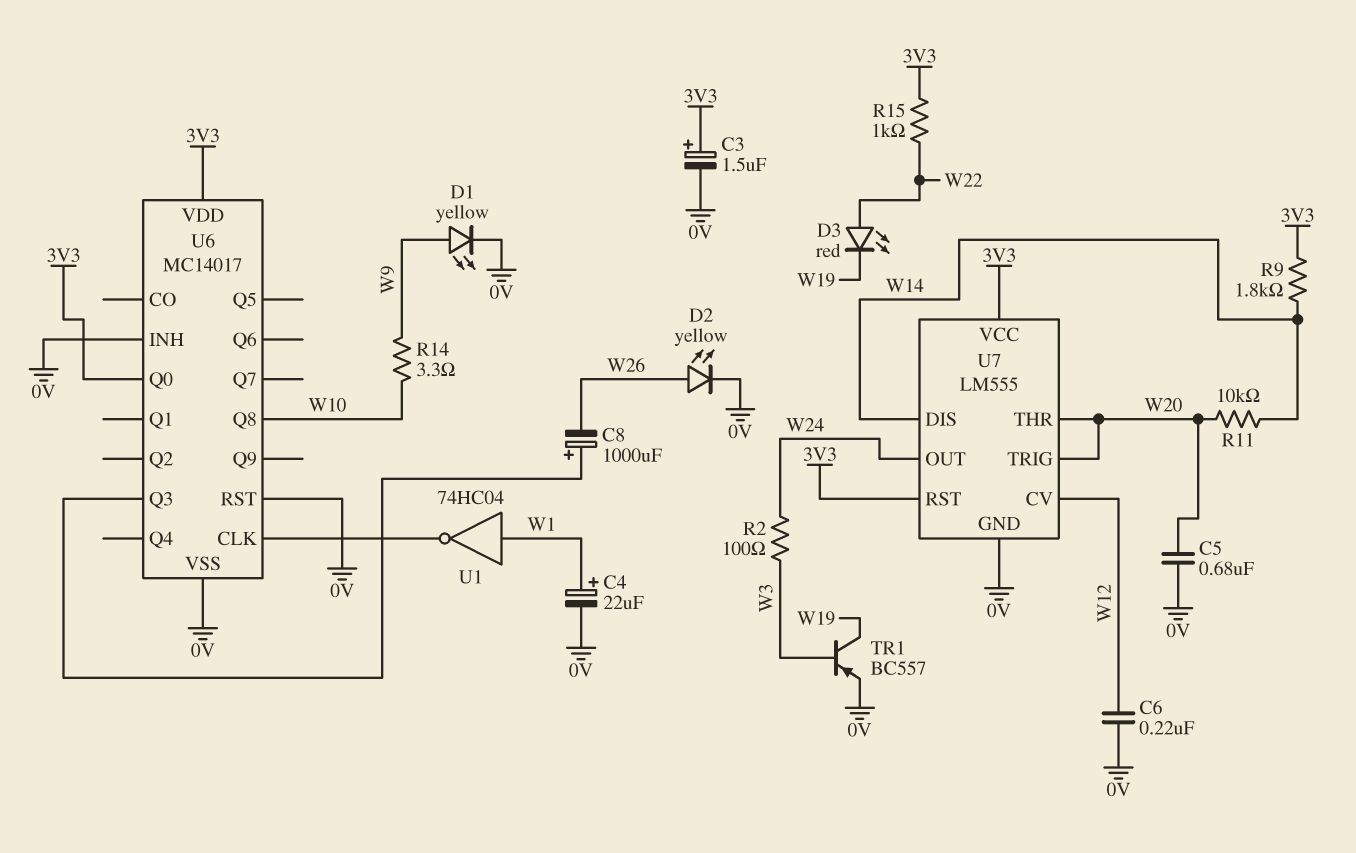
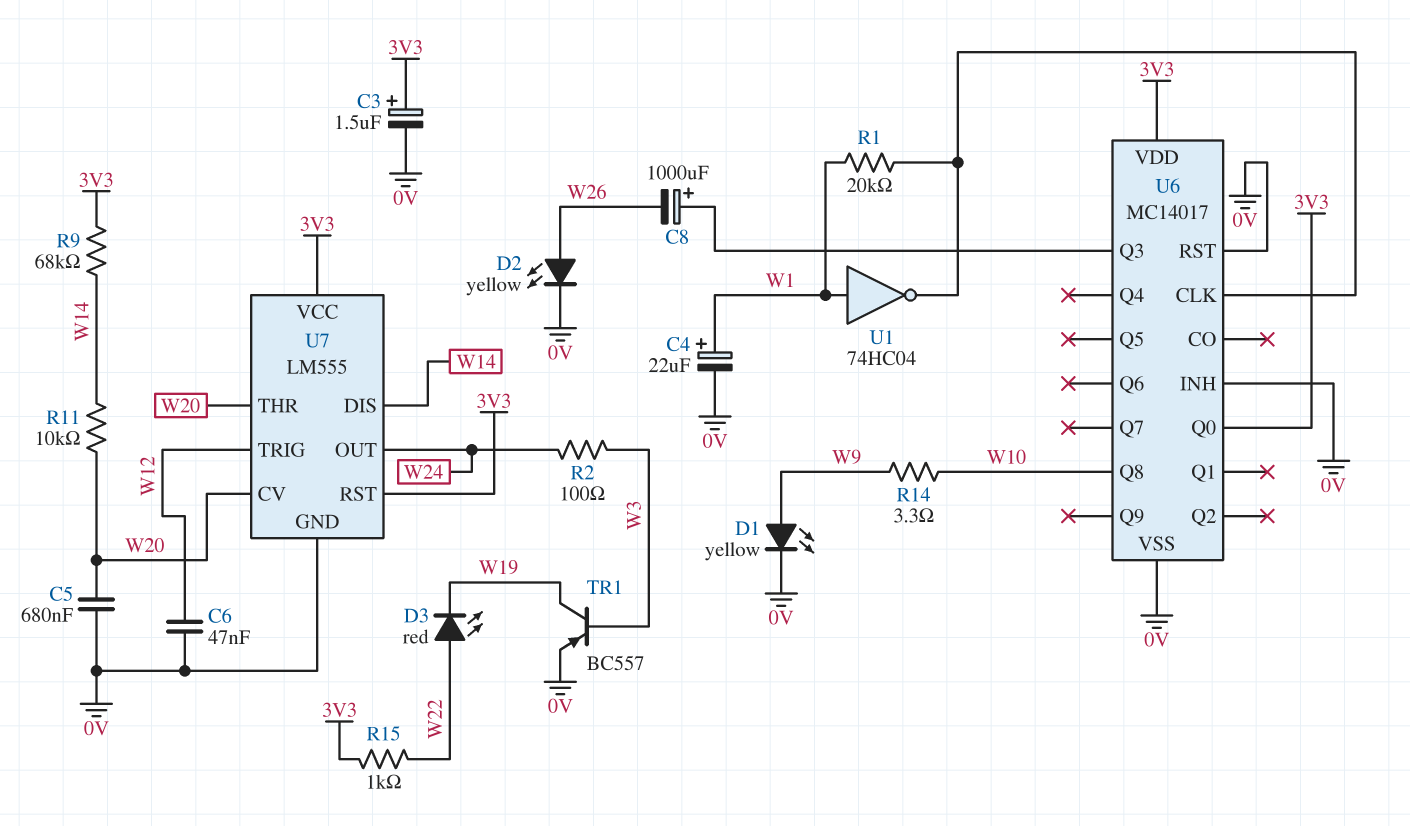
C6: 220nF (0V, W12) -> 47nF (0V, W12)
R1: none -> 20k (U6/CLK, W1)
R9: 1.8k (3V3, W14) -> 68k (3V3, W14)
U7 pin CV: W12 -> W20
U7 pin TRIG: W20 -> W12

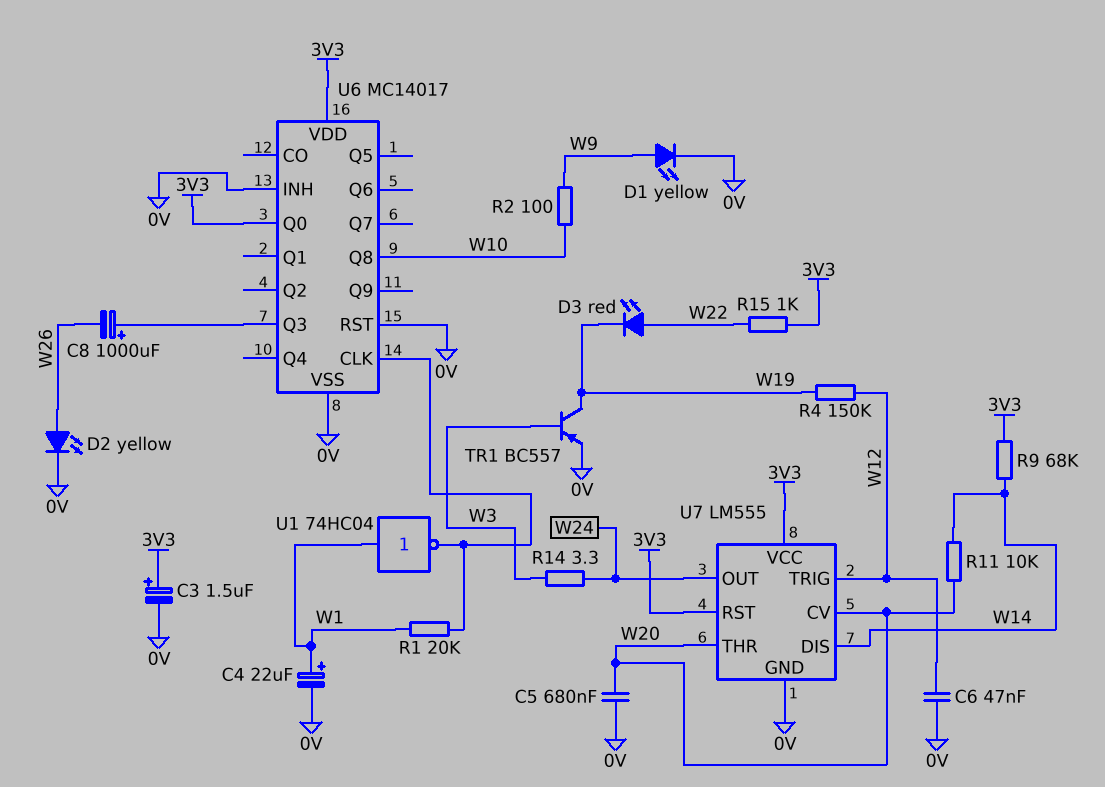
R2: 100 (W3, W24) -> 100 (W9, W10)
R4: none -> 150k (W12, W19)
R14: 3.3 (W9, W10) -> 3.3 (W3, W24)

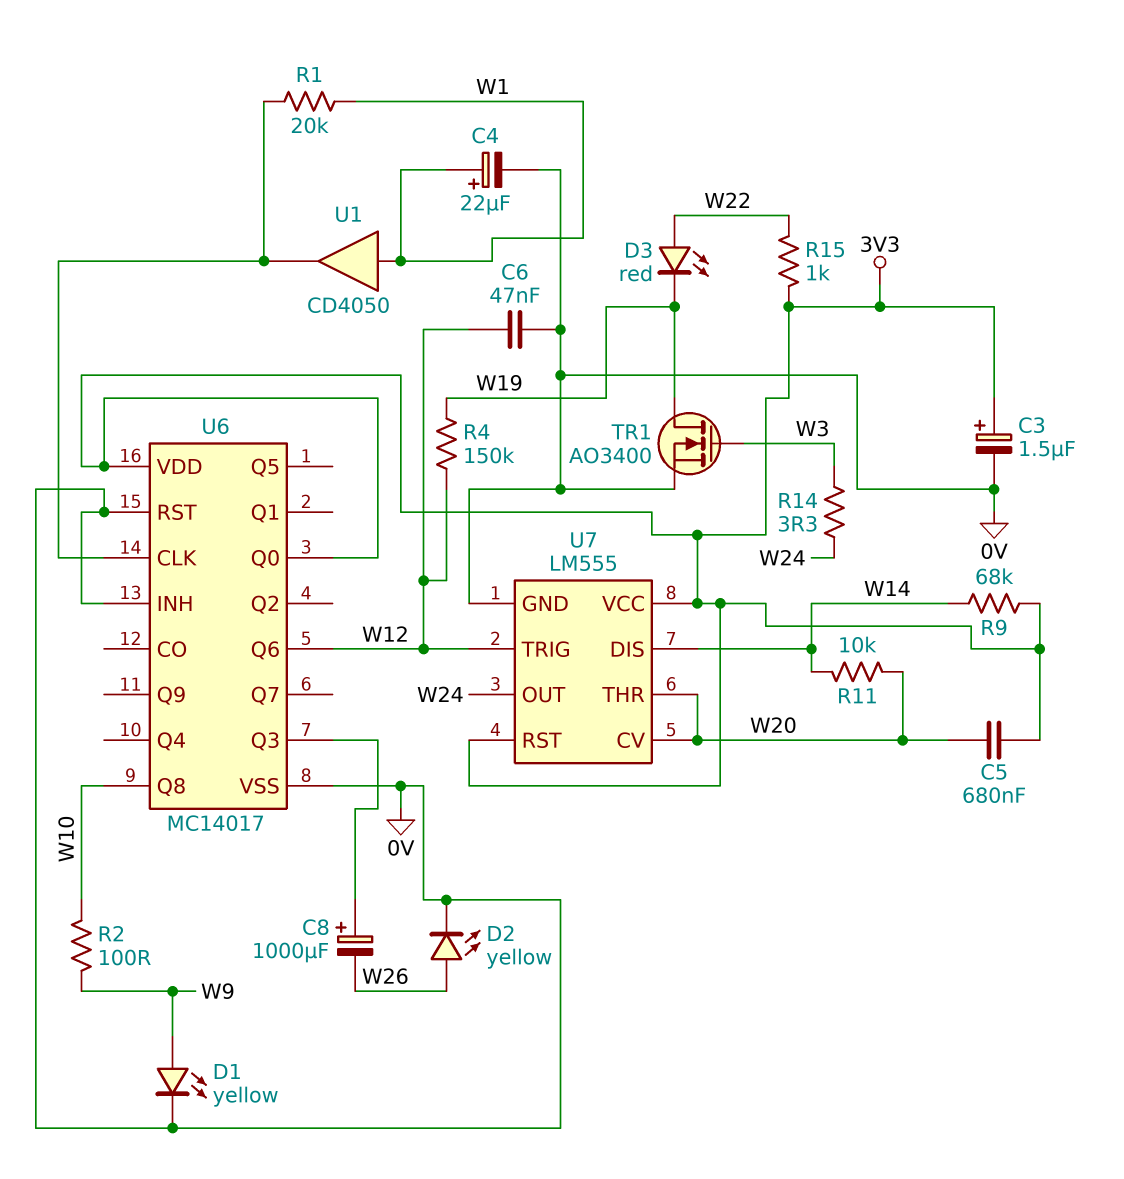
C5: 680nF (0V, W20) -> 680nF (3V3, W20)
TR1: PNP BC557 (B W3, C W19, E 0V) -> NMOS AO3400 (G W3, D W19, S 0V)
U1: NOT 74HC04 (in W1, out U6/CLK) -> buffer CD4050 (in W1, out U6/CLK)
U6 pin Q6: none -> W12

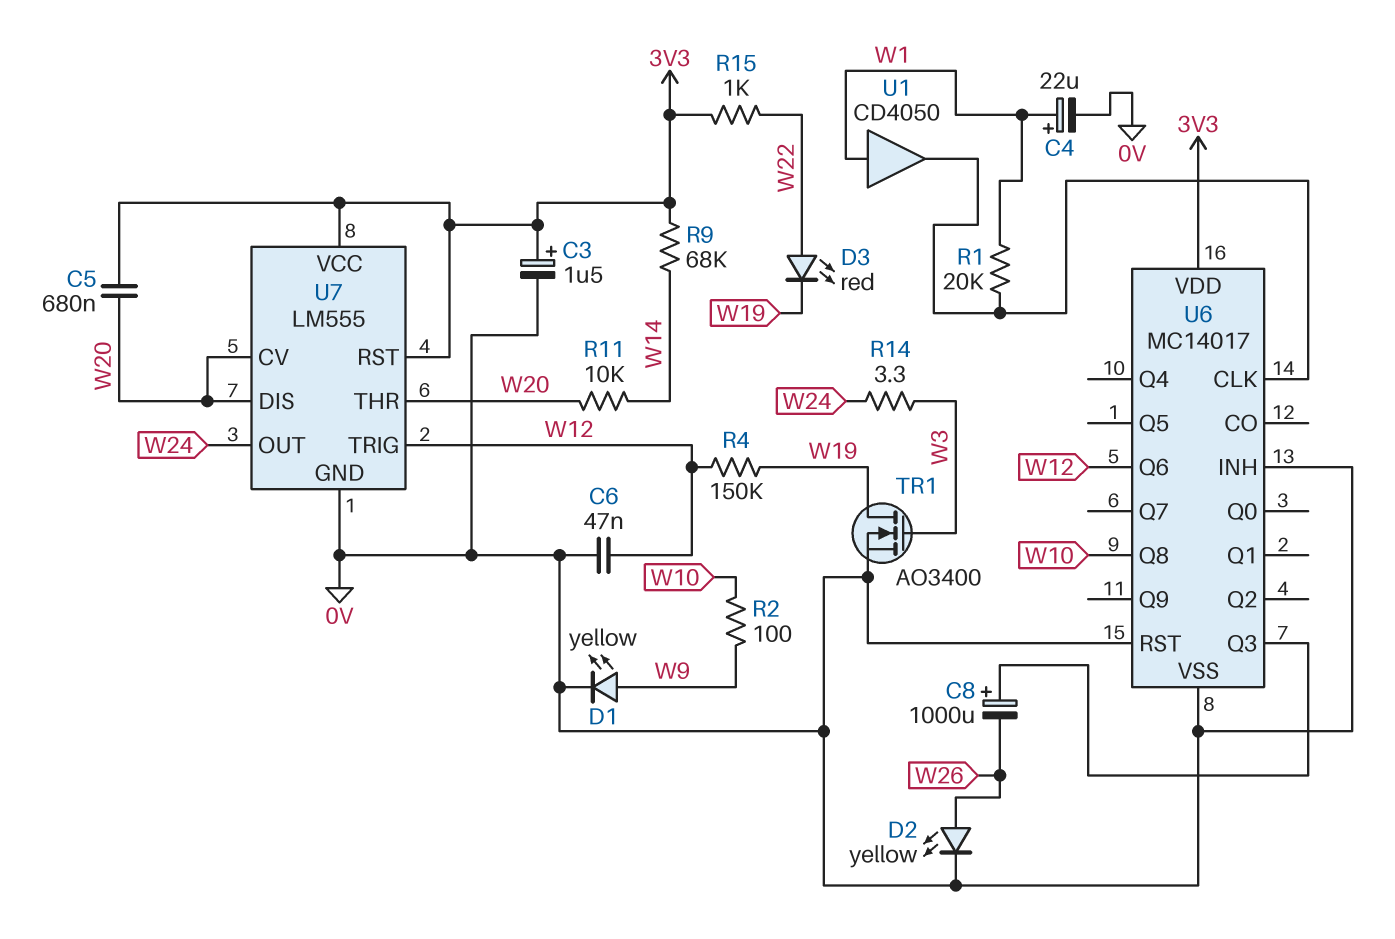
U6 pin Q0: 3V3 -> none
U7 pin DIS: W14 -> W20

